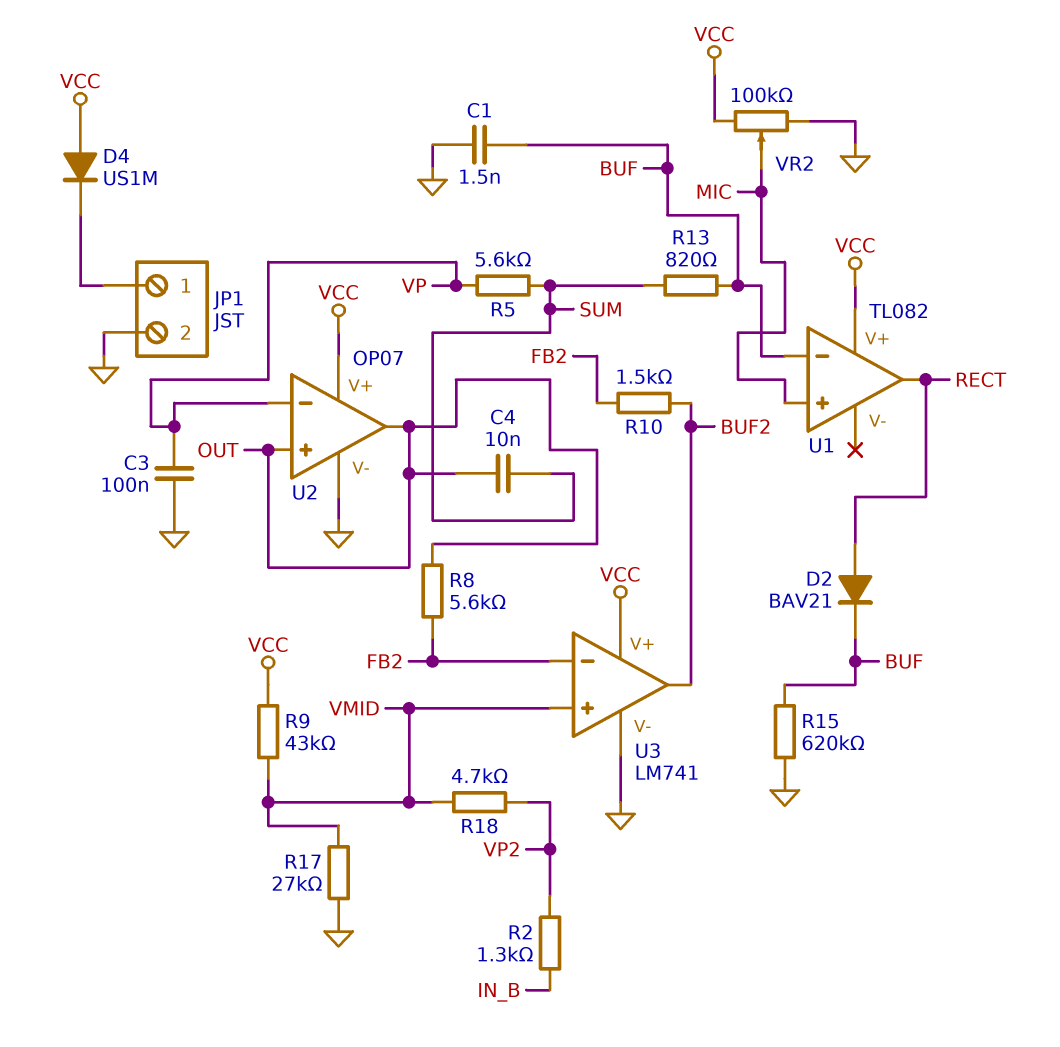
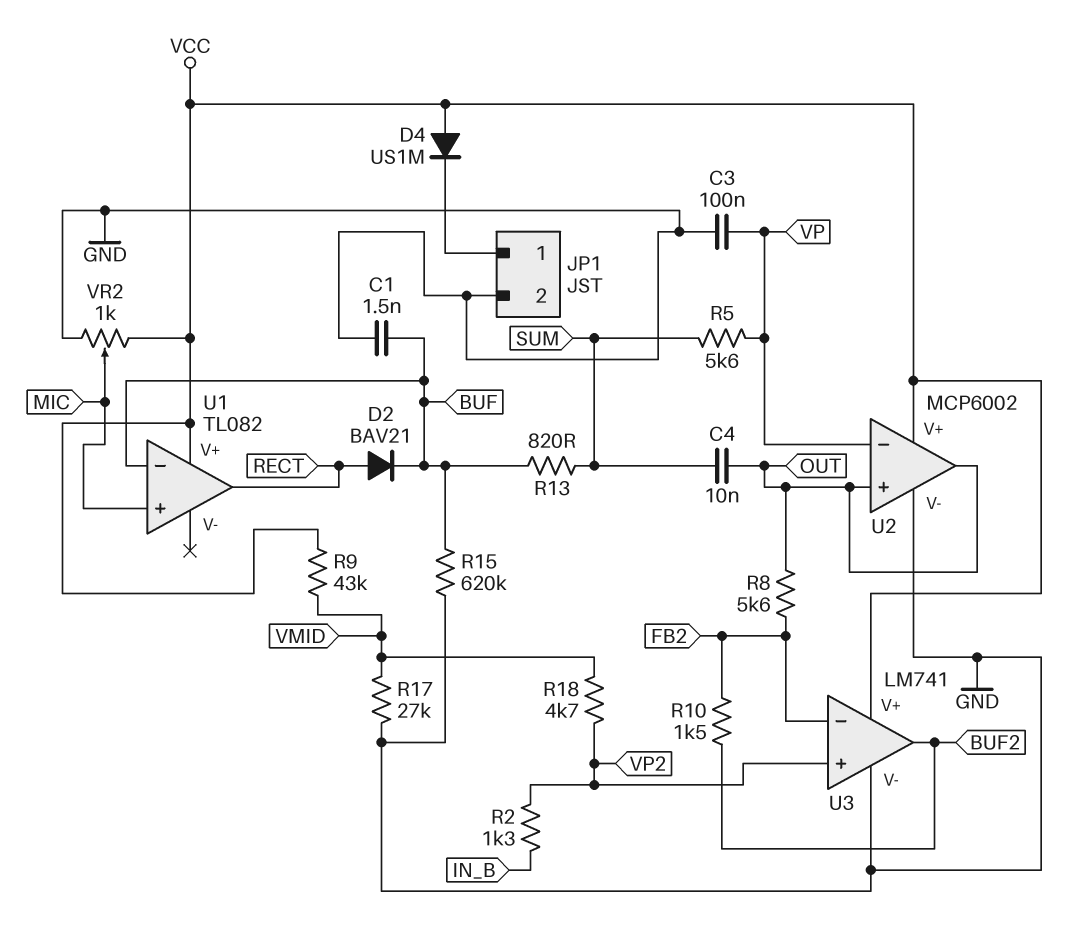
U2: OP07 -> MCP6002
U3 pin in+: VMID -> VP2
VR2: 100k (GND, VCC, wiper MIC) -> 1k (GND, VCC, wiper MIC)

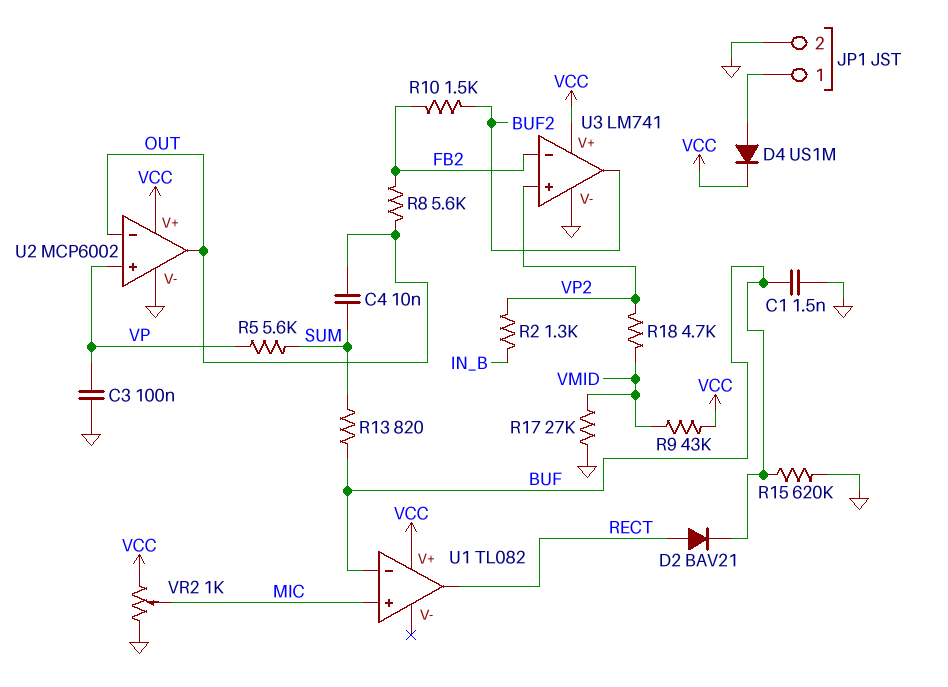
D4: diode US1M (A VCC, K JP1/1) -> diode US1M (A JP1/1, K VCC)
U2 pin in+: OUT -> VP
U2 pin in-: VP -> OUT

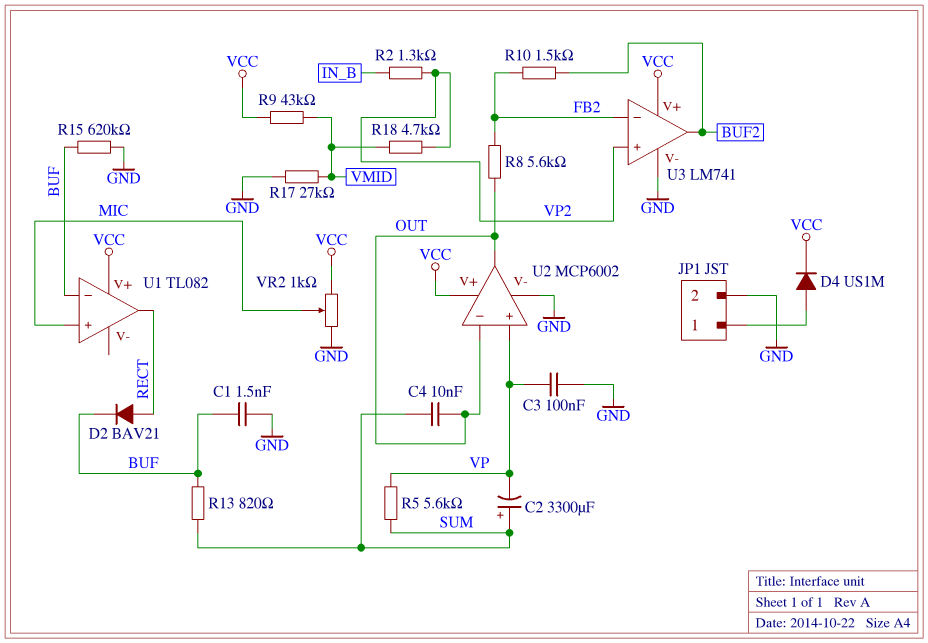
C2: none -> 3300uF (plus SUM, minus VP)

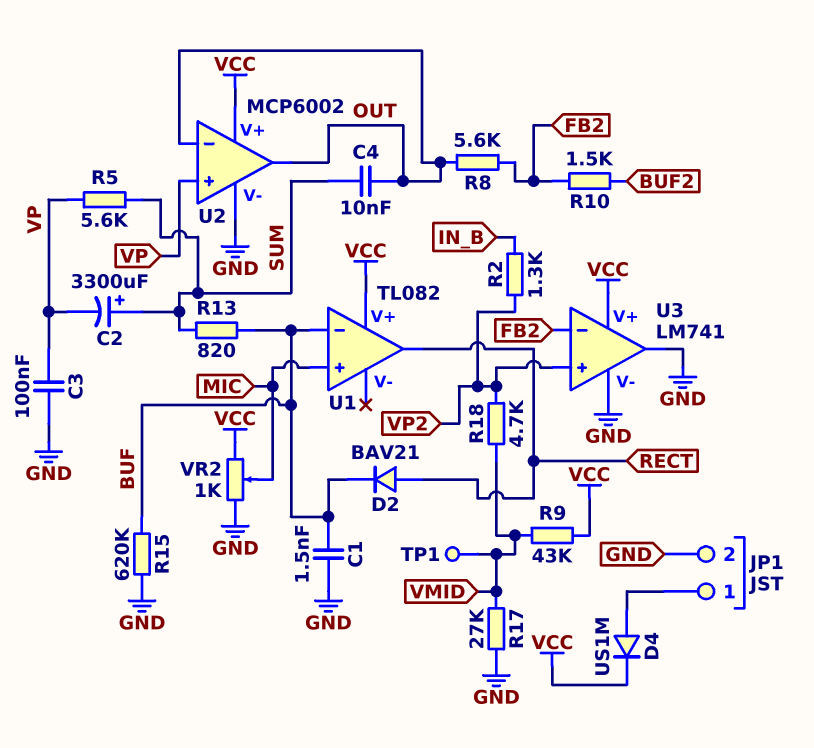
TP1: none -> test point (VMID)
U3 pin out: BUF2 -> GND

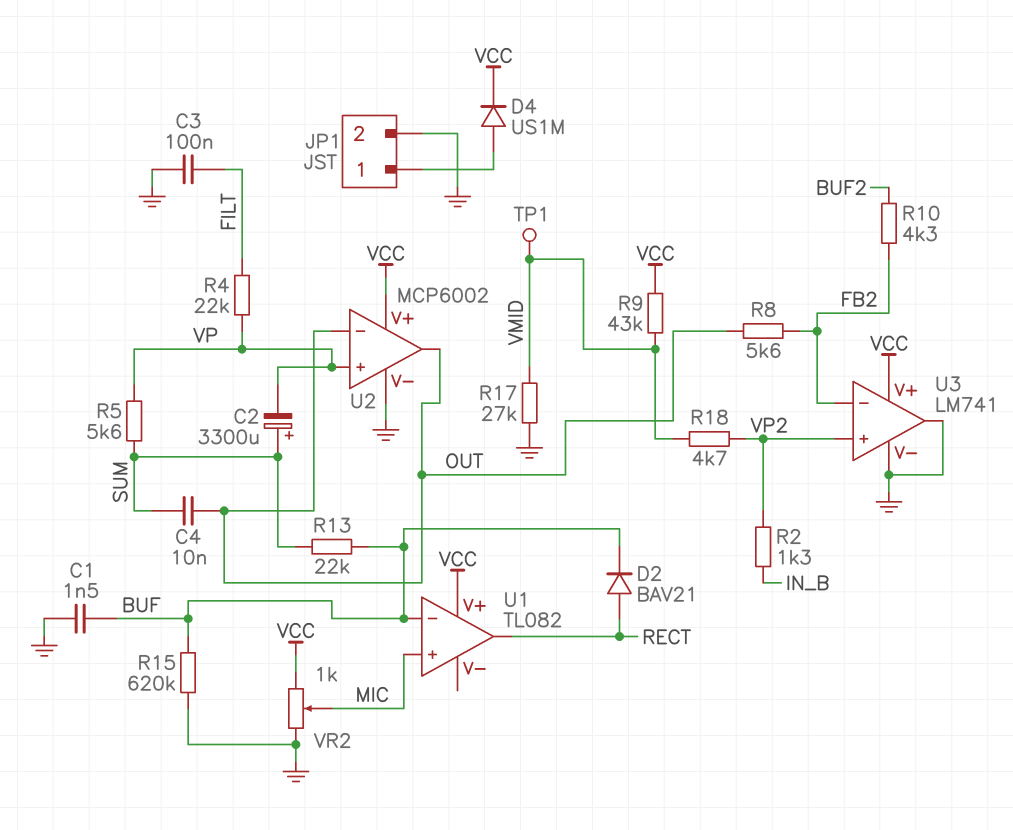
C3: 100nF (GND, VP) -> 100nF (FILT, GND)
R4: none -> 22k (FILT, VP)
R10: 1.5k (BUF2, FB2) -> 4.3k (BUF2, FB2)
R13: 820 (BUF, SUM) -> 22k (BUF, SUM)

